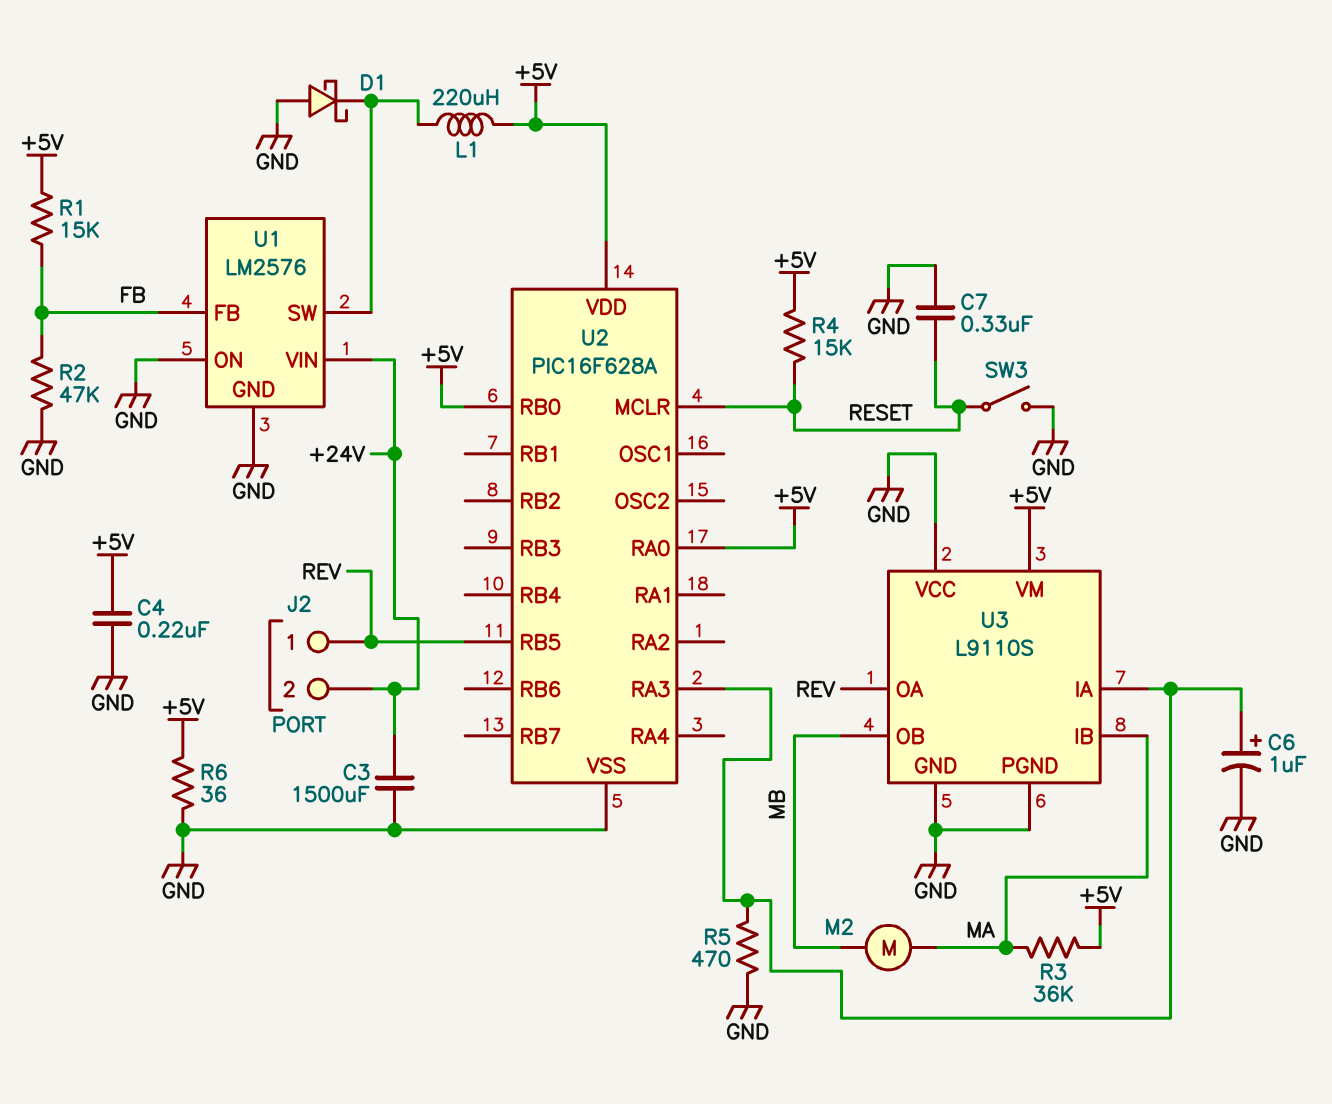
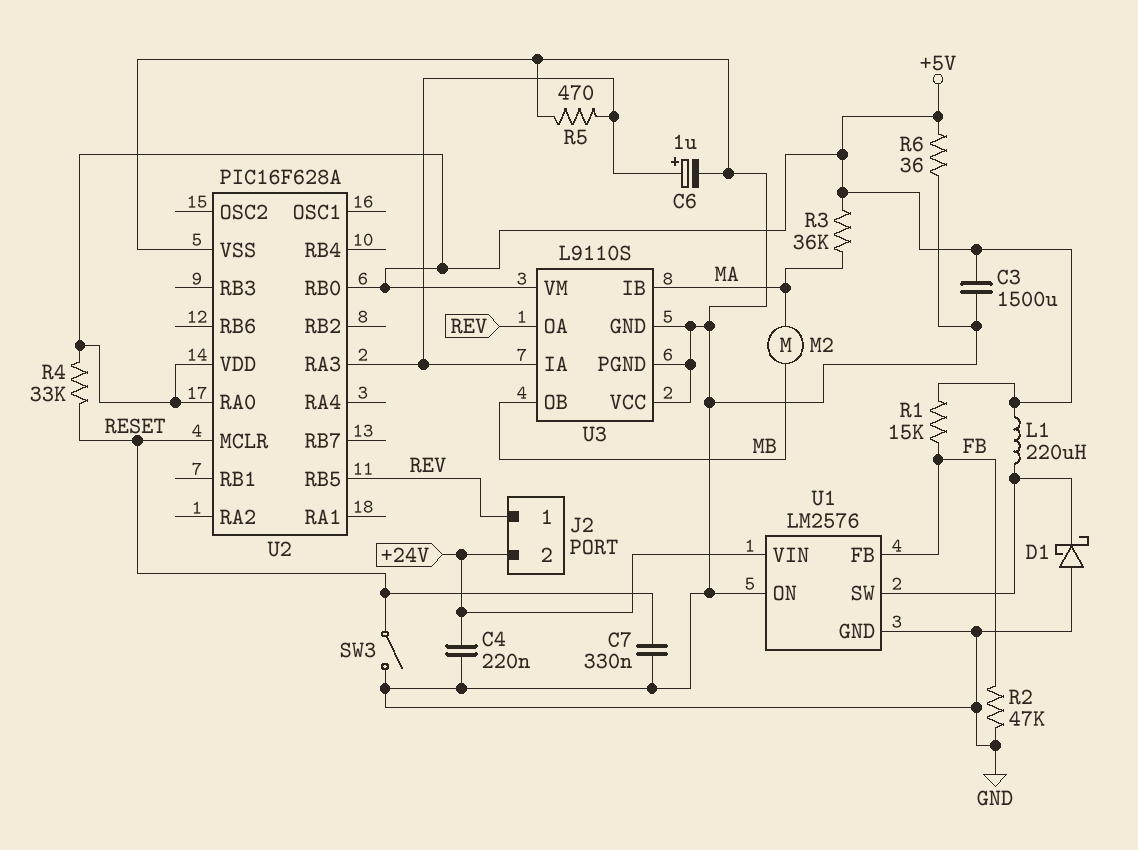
C3: 1500uF (+24V, GND) -> 1500uF (+5V, GND)
C4: 220nF (+5V, GND) -> 220nF (+24V, GND)
R4: 15k (+5V, RESET) -> 33k (+5V, RESET)

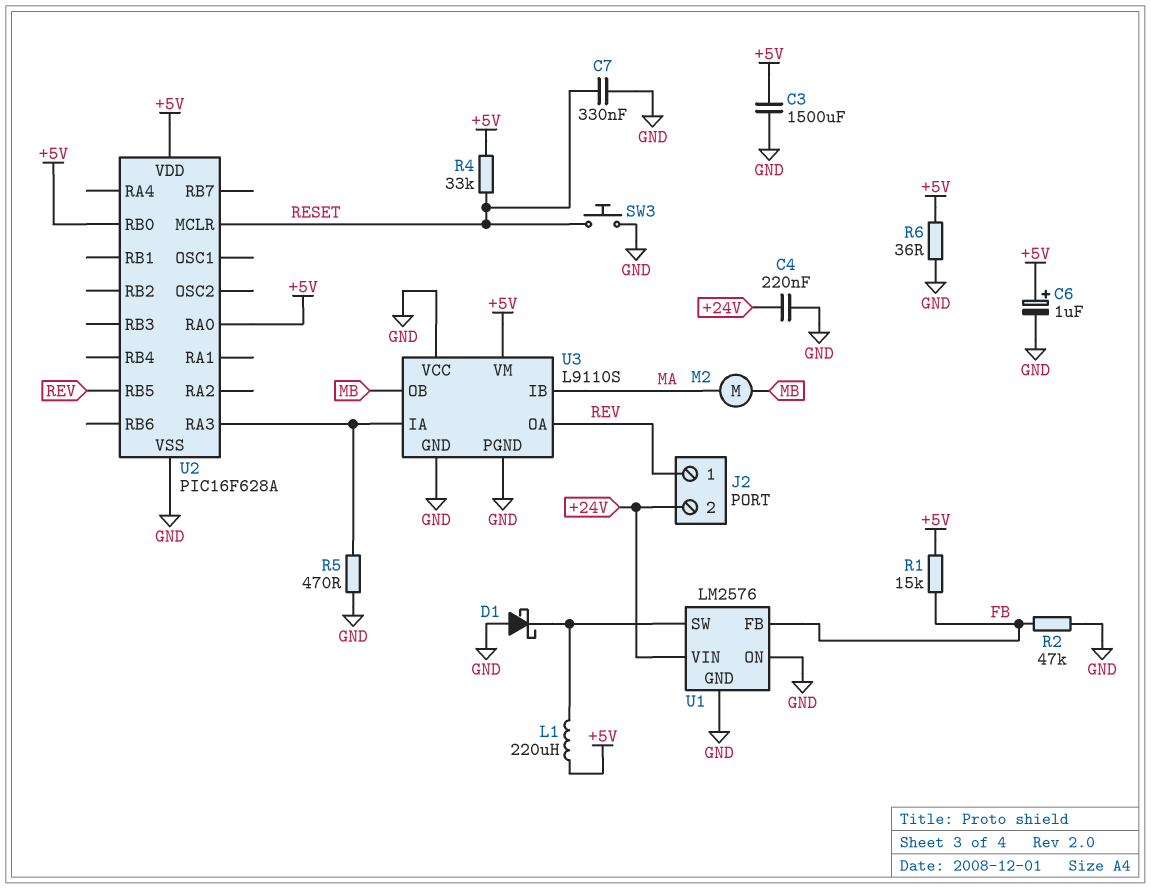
C6: 1uF (plus U2/RA3, minus GND) -> 1uF (plus +5V, minus GND)
R3: 36k (+5V, MA) -> none
SW3: switch (GND, RESET) -> button (GND, RESET)

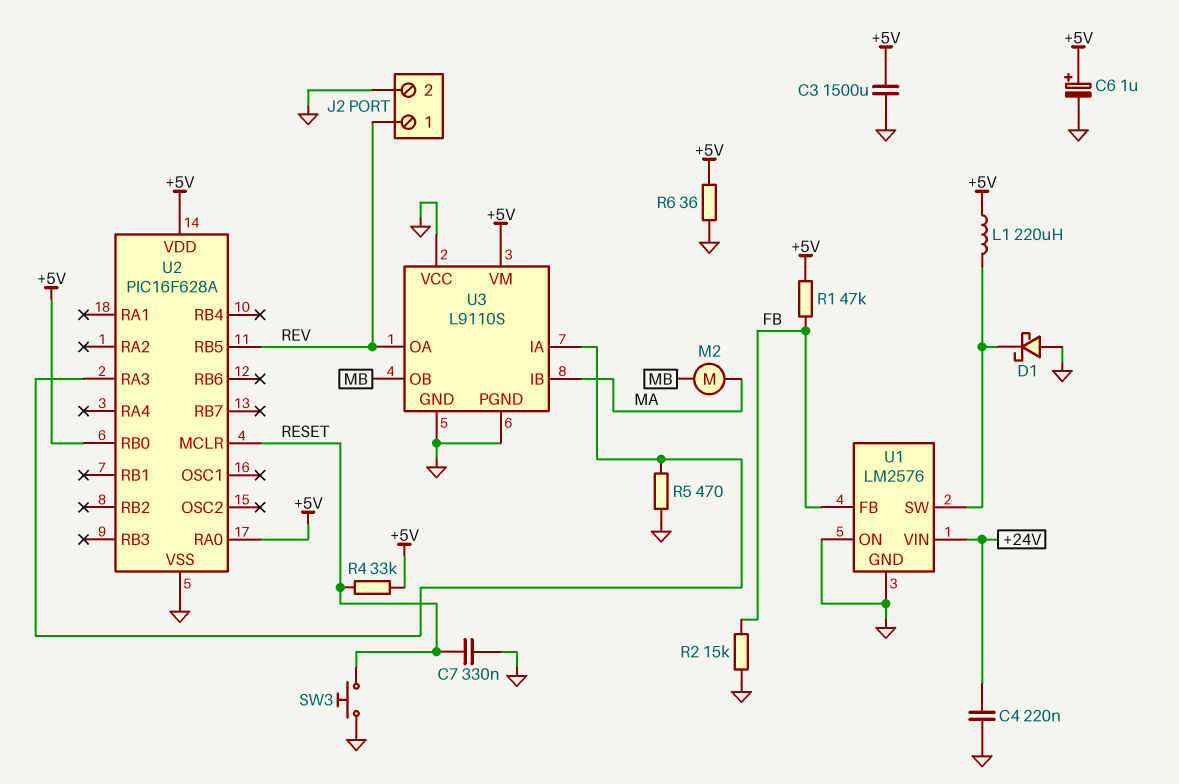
J2 pin 2: +24V -> GND
R1: 15k (+5V, FB) -> 47k (+5V, FB)
R2: 47k (FB, GND) -> 15k (FB, GND)

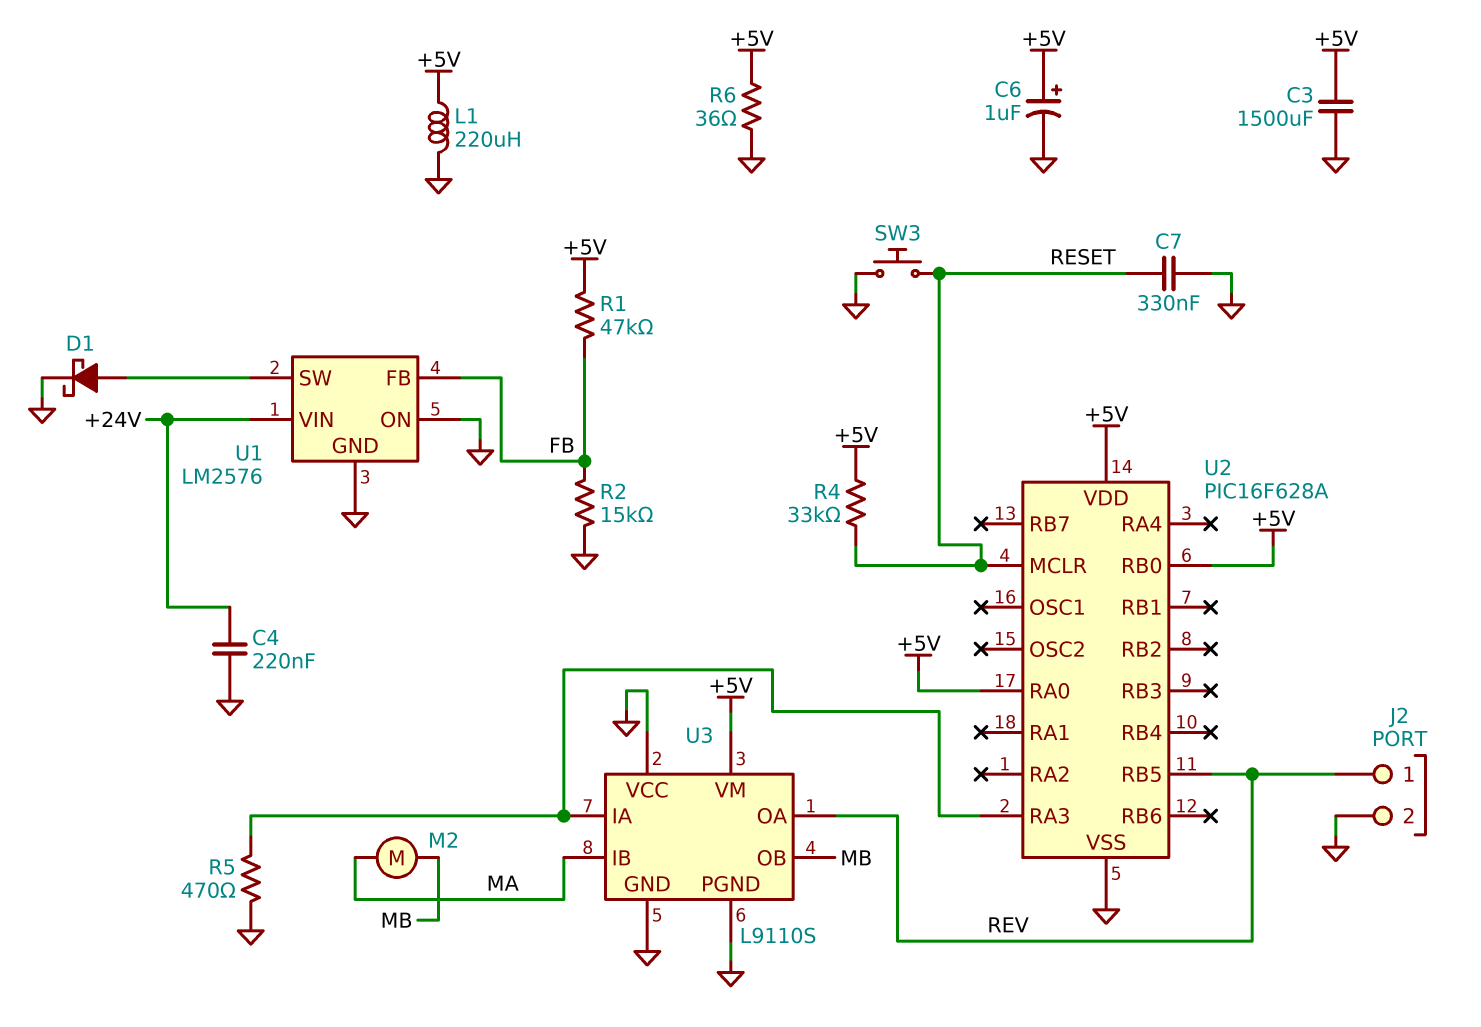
D1: schottky (A GND, K U1/SW) -> schottky (A U1/SW, K GND)
L1: 220uH (+5V, U1/SW) -> 220uH (+5V, GND)

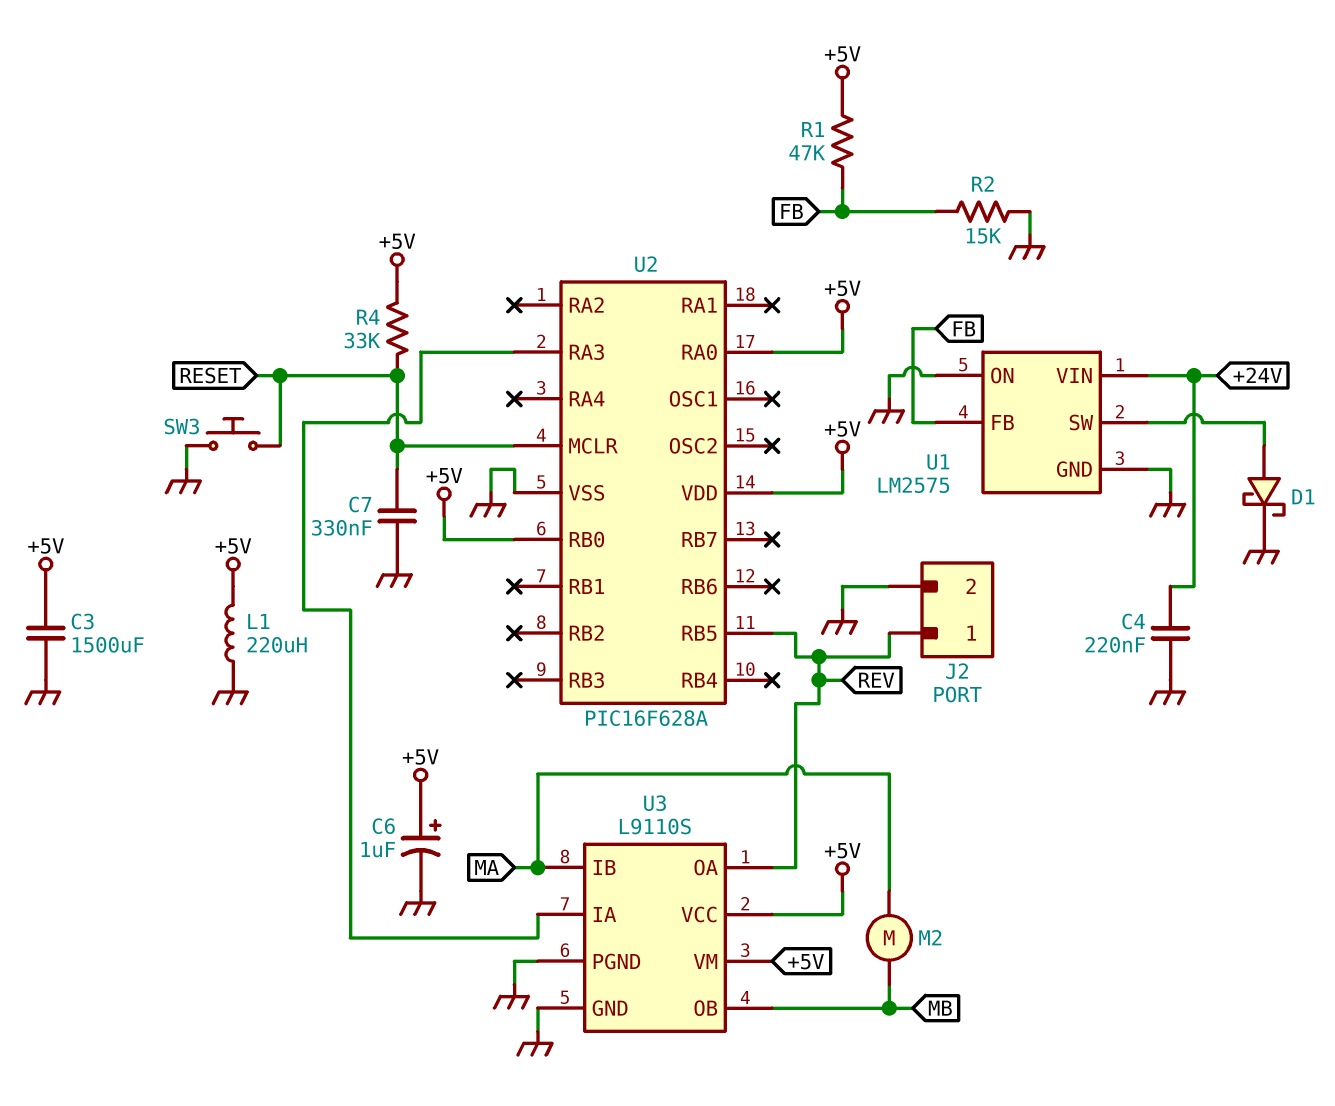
R5: 470 (GND, U2/RA3) -> none
R6: 36 (+5V, GND) -> none
U1: LM2576 -> LM2575
U3 pin VCC: GND -> +5V

